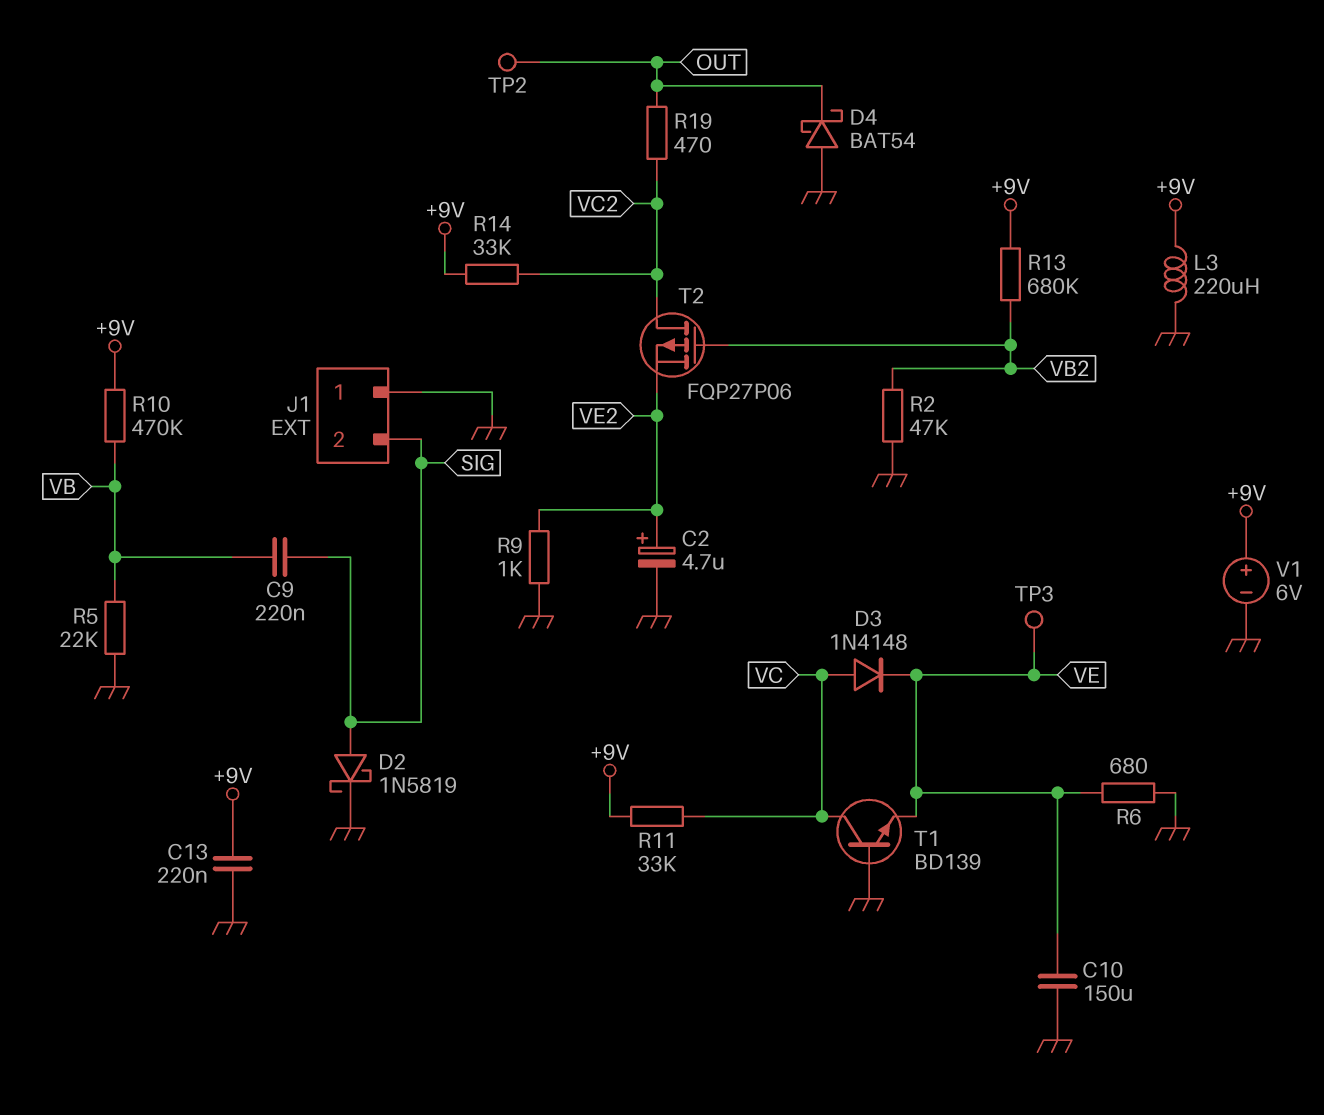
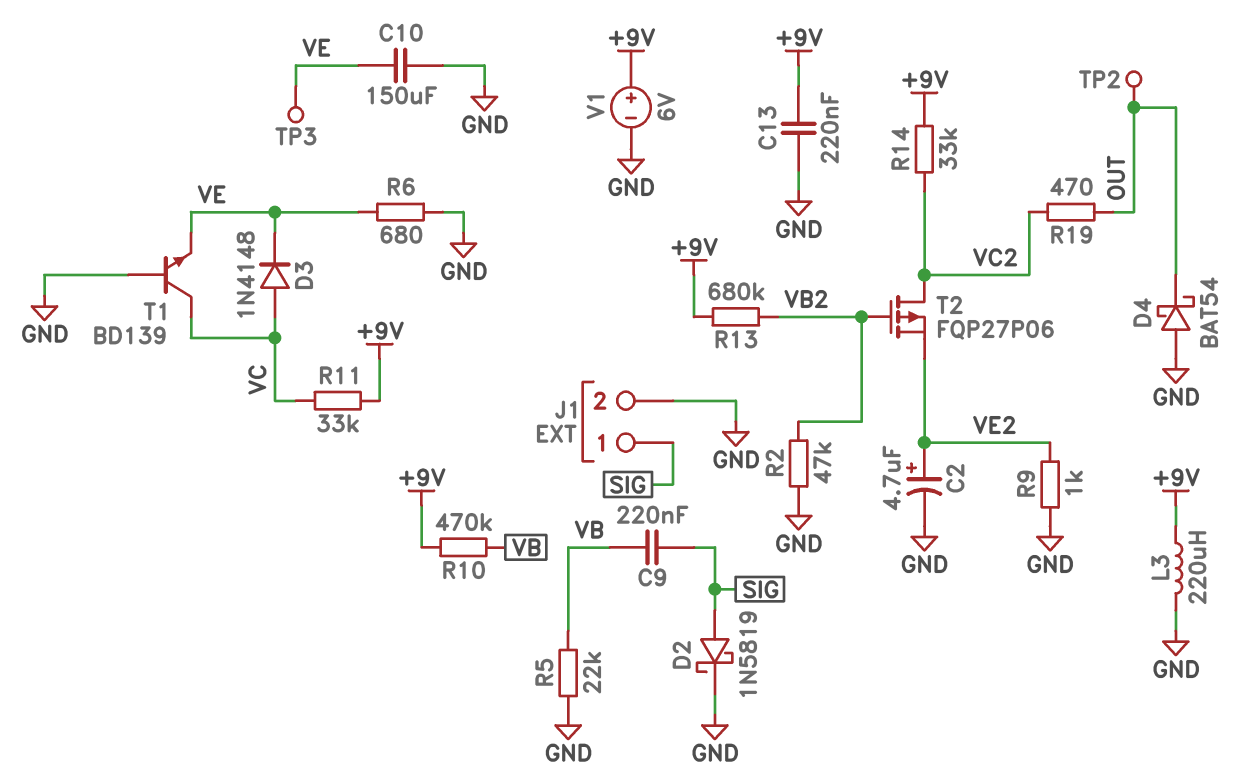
J1 pin 1: GND -> SIG
J1 pin 2: SIG -> GND

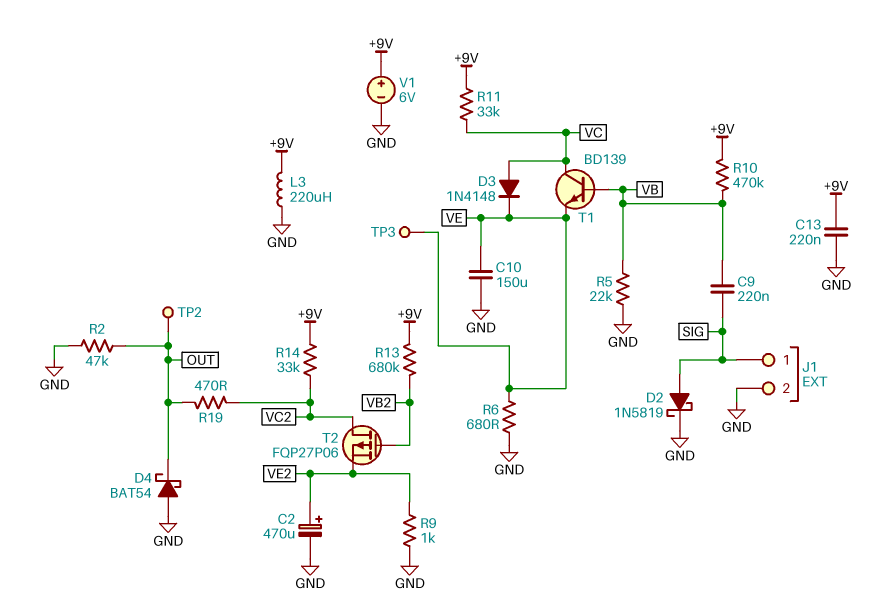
C2: 4.7uF (plus VE2, minus GND) -> 470uF (plus VE2, minus GND)
R2: 47k (GND, VB2) -> 47k (GND, OUT)
T1: NPN BD139 (B GND, C VC, E VE) -> NPN BD139 (B VB, C VC, E VE)

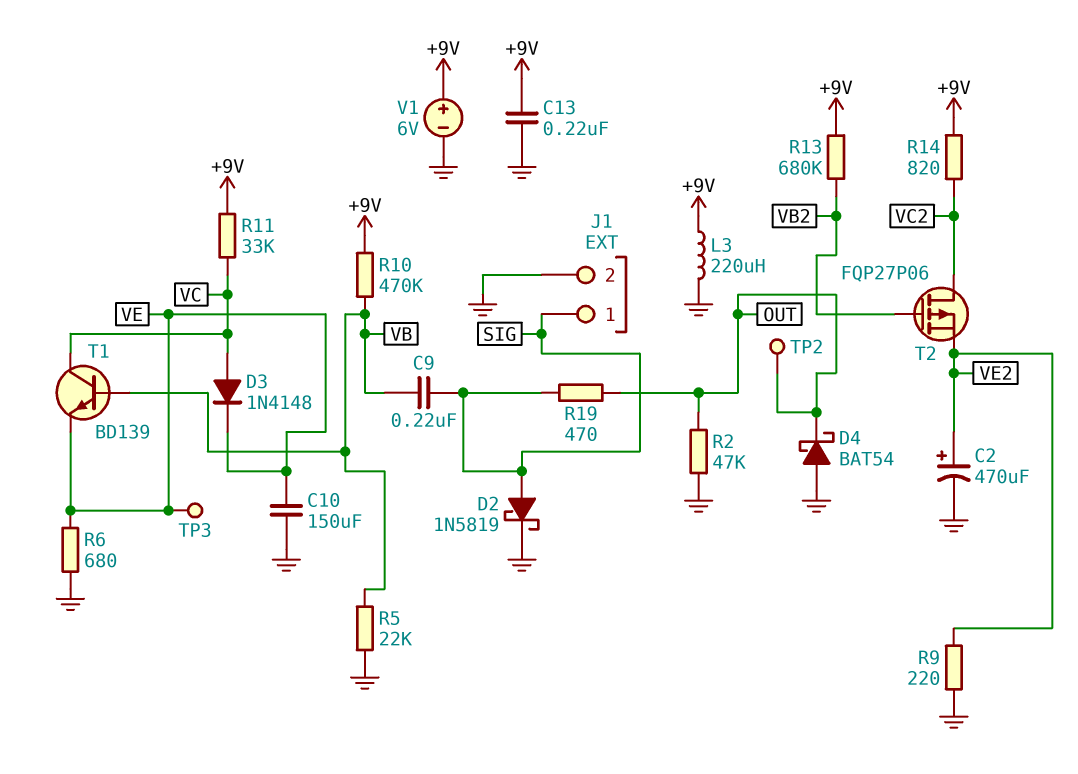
R9: 1k (GND, VE2) -> 220 (GND, VE2)
R14: 33k (+9V, VC2) -> 820 (+9V, VC2)
R19: 470 (OUT, VC2) -> 470 (OUT, SIG)

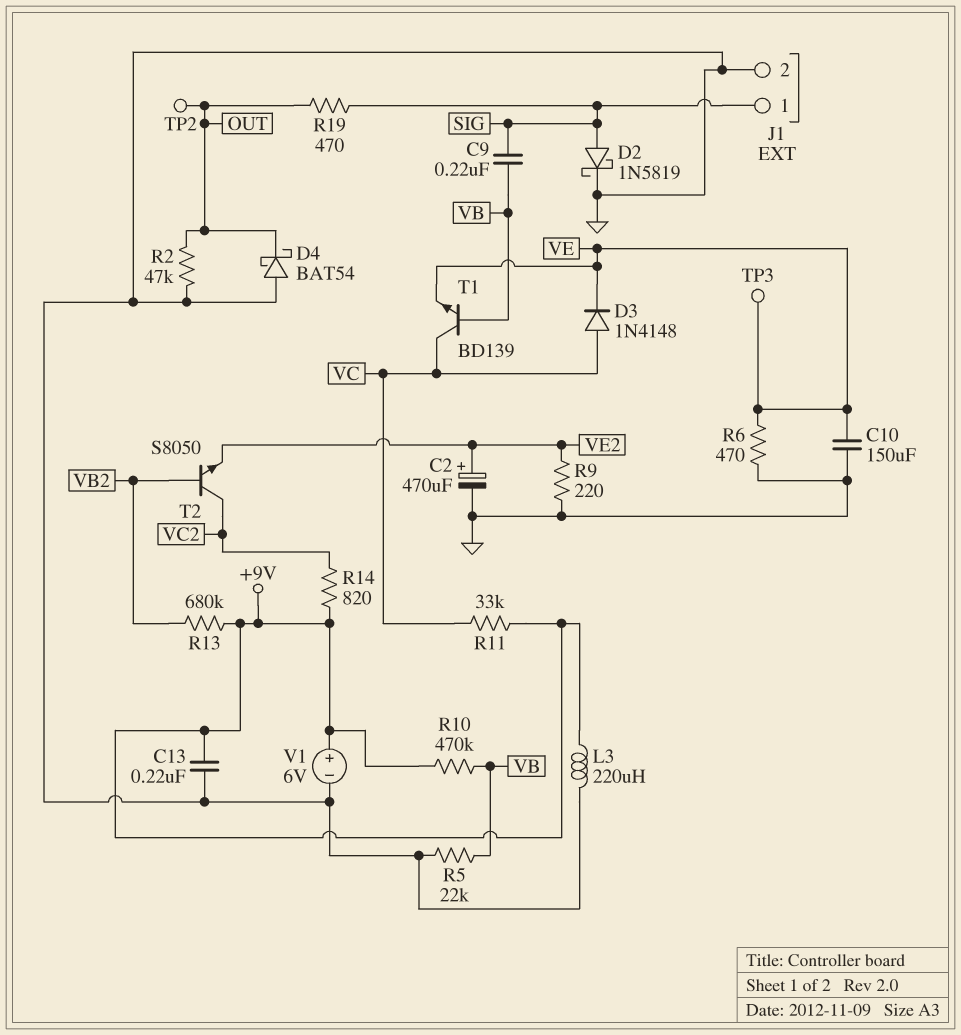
R6: 680 (GND, VE) -> 470 (GND, VE)
T2: PMOS FQP27P06 (G VB2, D VC2, S VE2) -> NPN S8050 (B VB2, C VC2, E VE2)

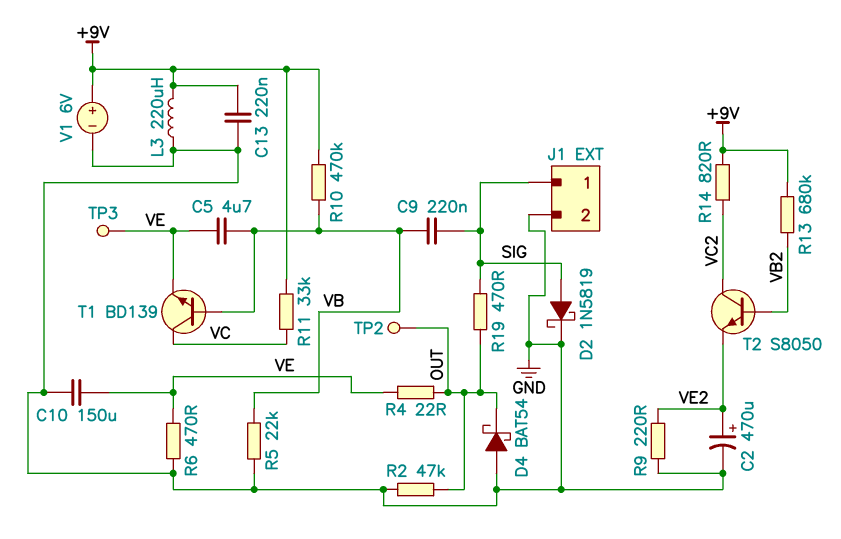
C5: none -> 4.7uF (VB, VE)
D3: diode 1N4148 (A VC, K VE) -> none
R4: none -> 22 (OUT, VE)

